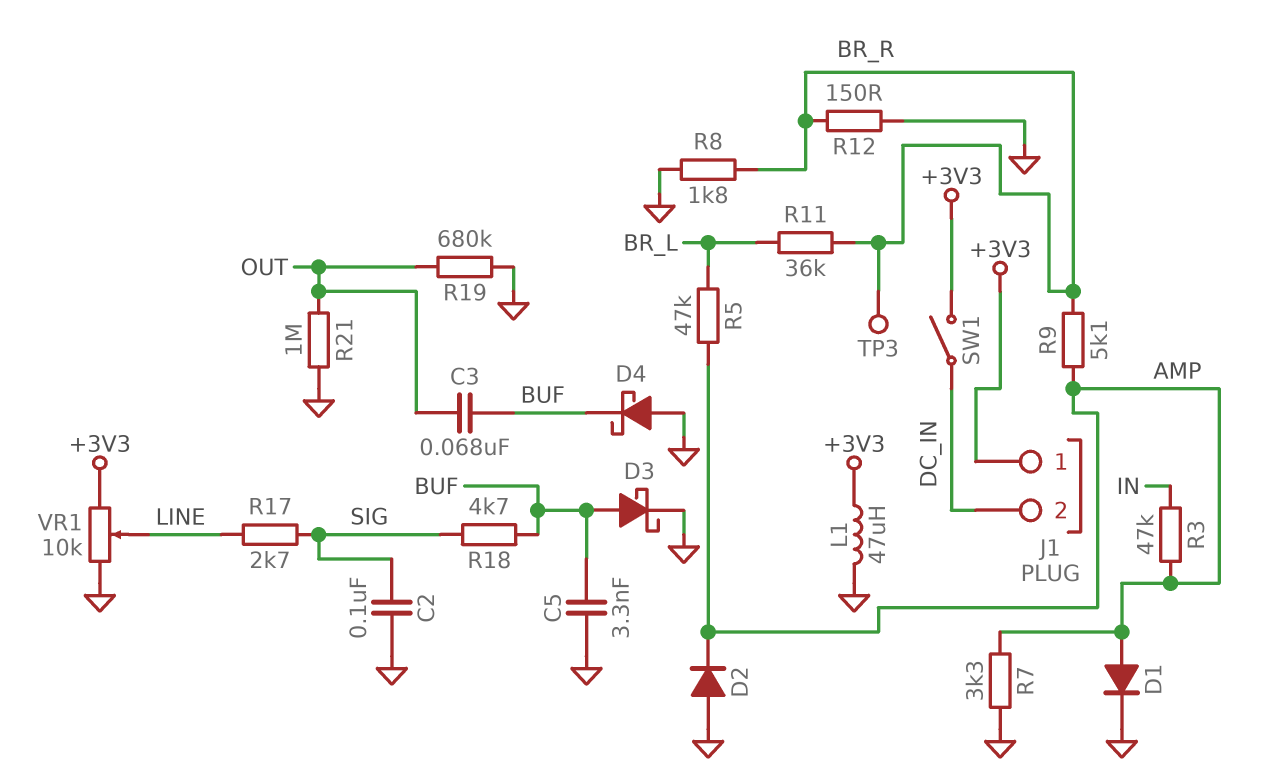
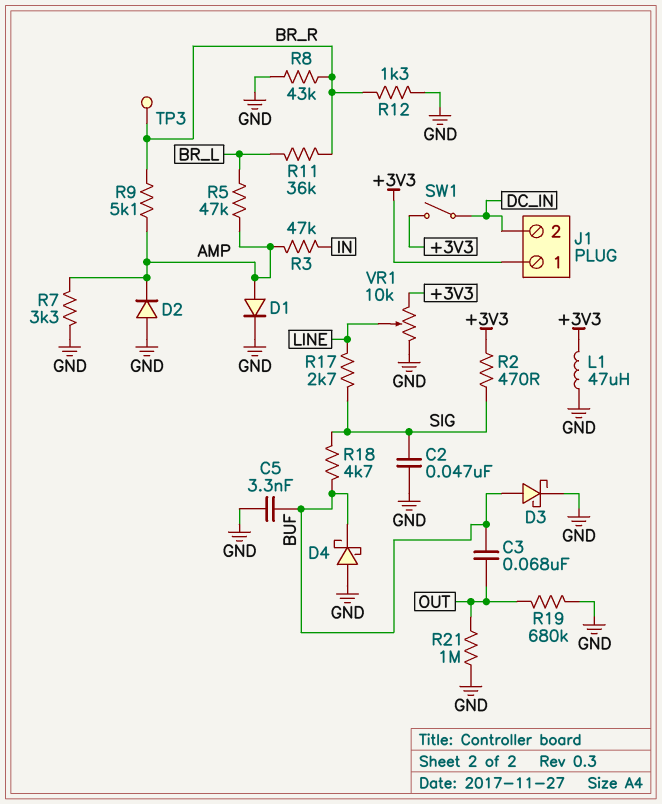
C2: 100nF (GND, SIG) -> 47nF (GND, SIG)
R2: none -> 470 (+3V3, SIG)
R8: 1.8k (BR_R, GND) -> 43k (BR_R, GND)
R12: 150 (BR_R, GND) -> 1.3k (BR_R, GND)

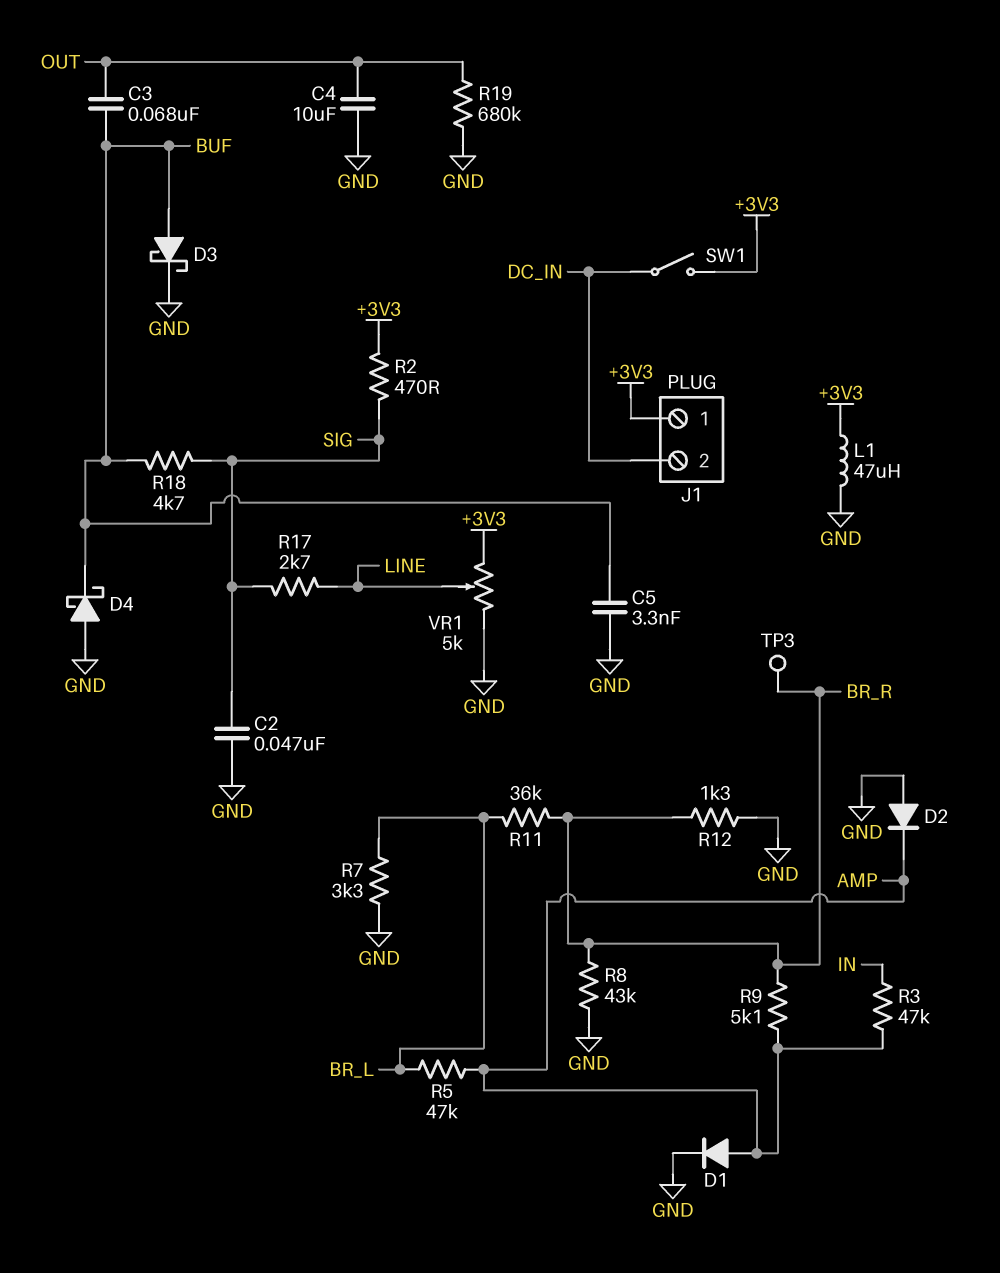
C4: none -> 10uF (GND, OUT)
R7: 3.3k (AMP, GND) -> 3.3k (BR_L, GND)
R21: 1M (GND, OUT) -> none
VR1: 10k (+3V3, GND, wiper LINE) -> 5k (+3V3, GND, wiper LINE)

